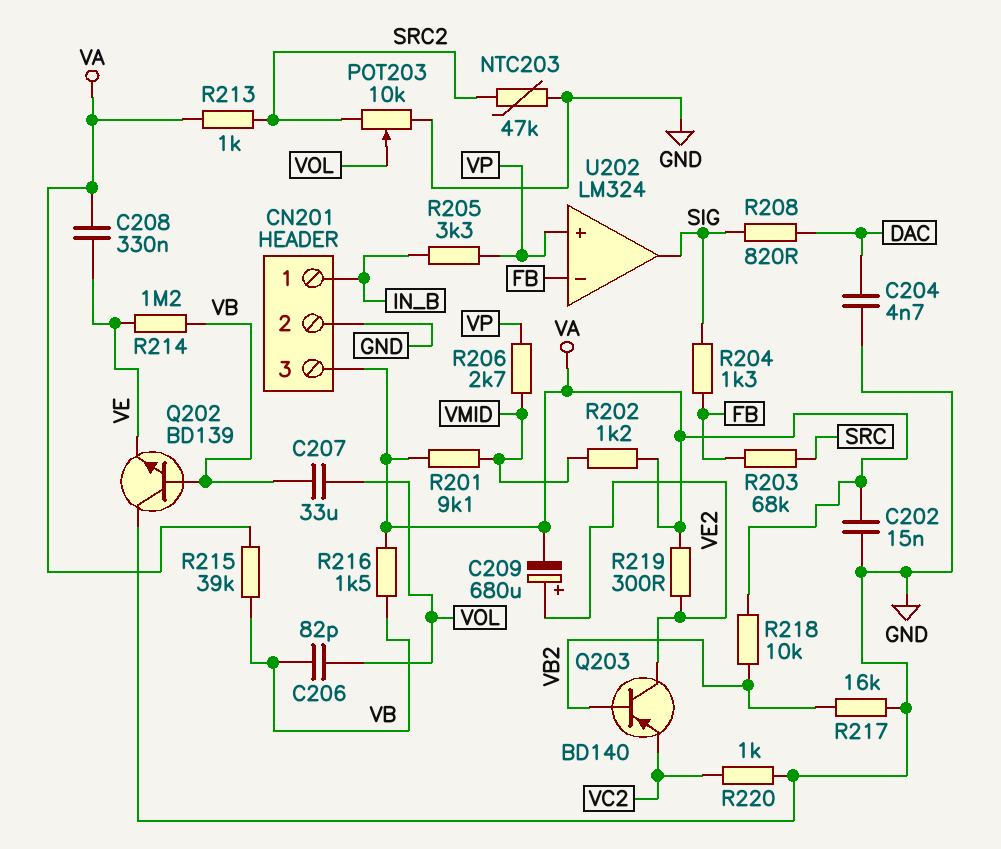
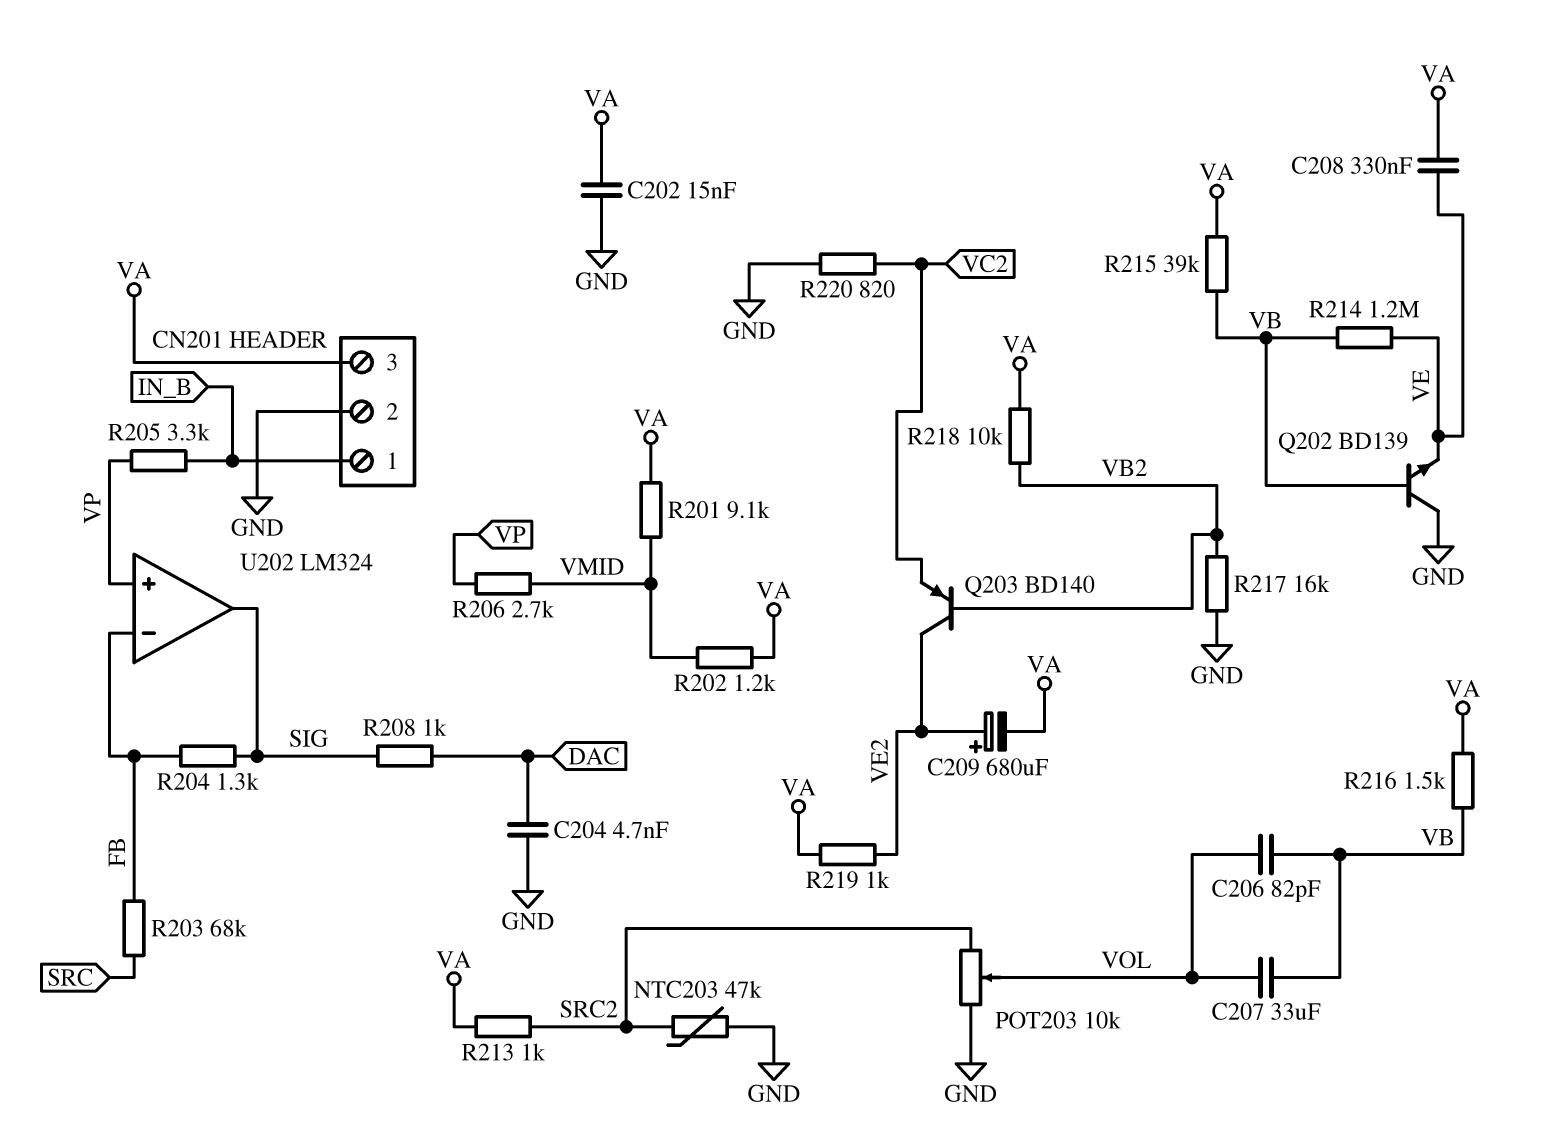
R208: 820 (DAC, SIG) -> 1k (DAC, SIG)
R219: 300 (VA, VE2) -> 1k (VA, VE2)
R220: 1k (GND, VC2) -> 820 (GND, VC2)

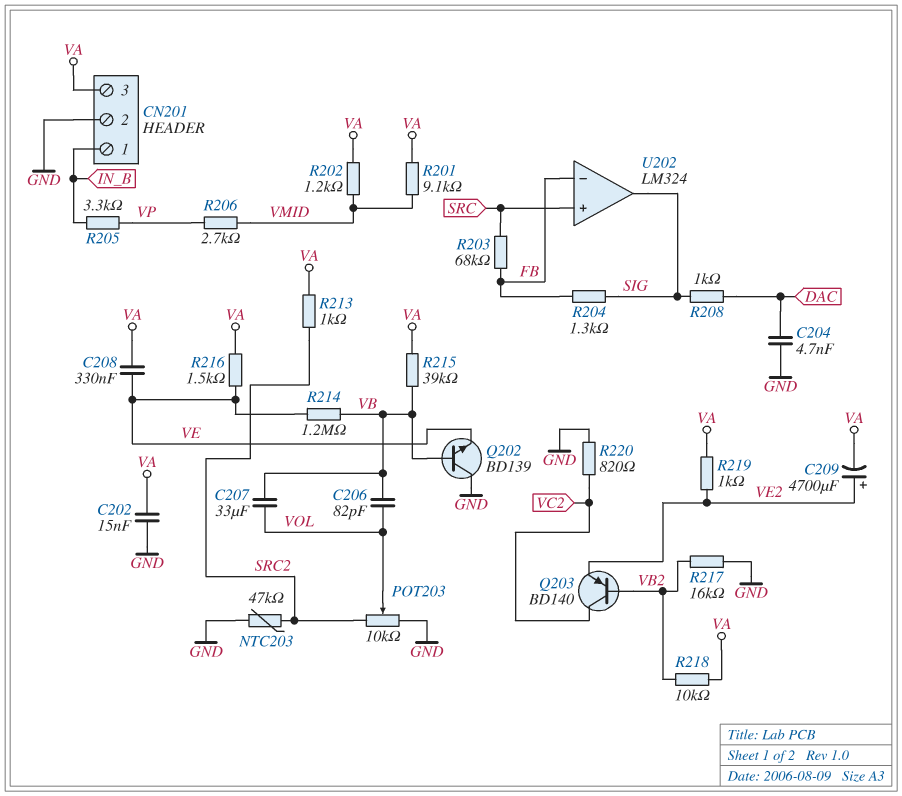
C209: 680uF (plus VE2, minus VA) -> 4700uF (plus VE2, minus VA)
Q203: PNP BD140 (B VB2, C VE2, E VC2) -> PNP BD140 (B VB2, C VC2, E VE2)
R216: 1.5k (VA, VB) -> 1.5k (VA, VE)
U202 pin in+: VP -> SRC

